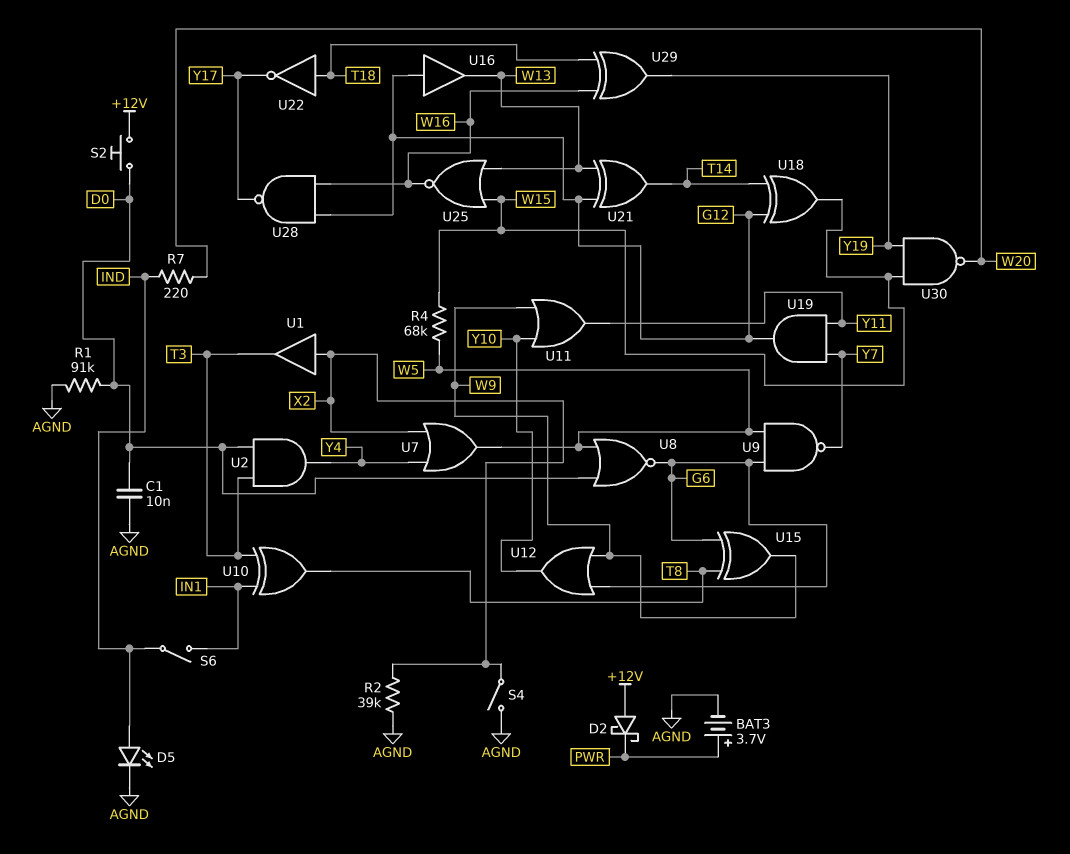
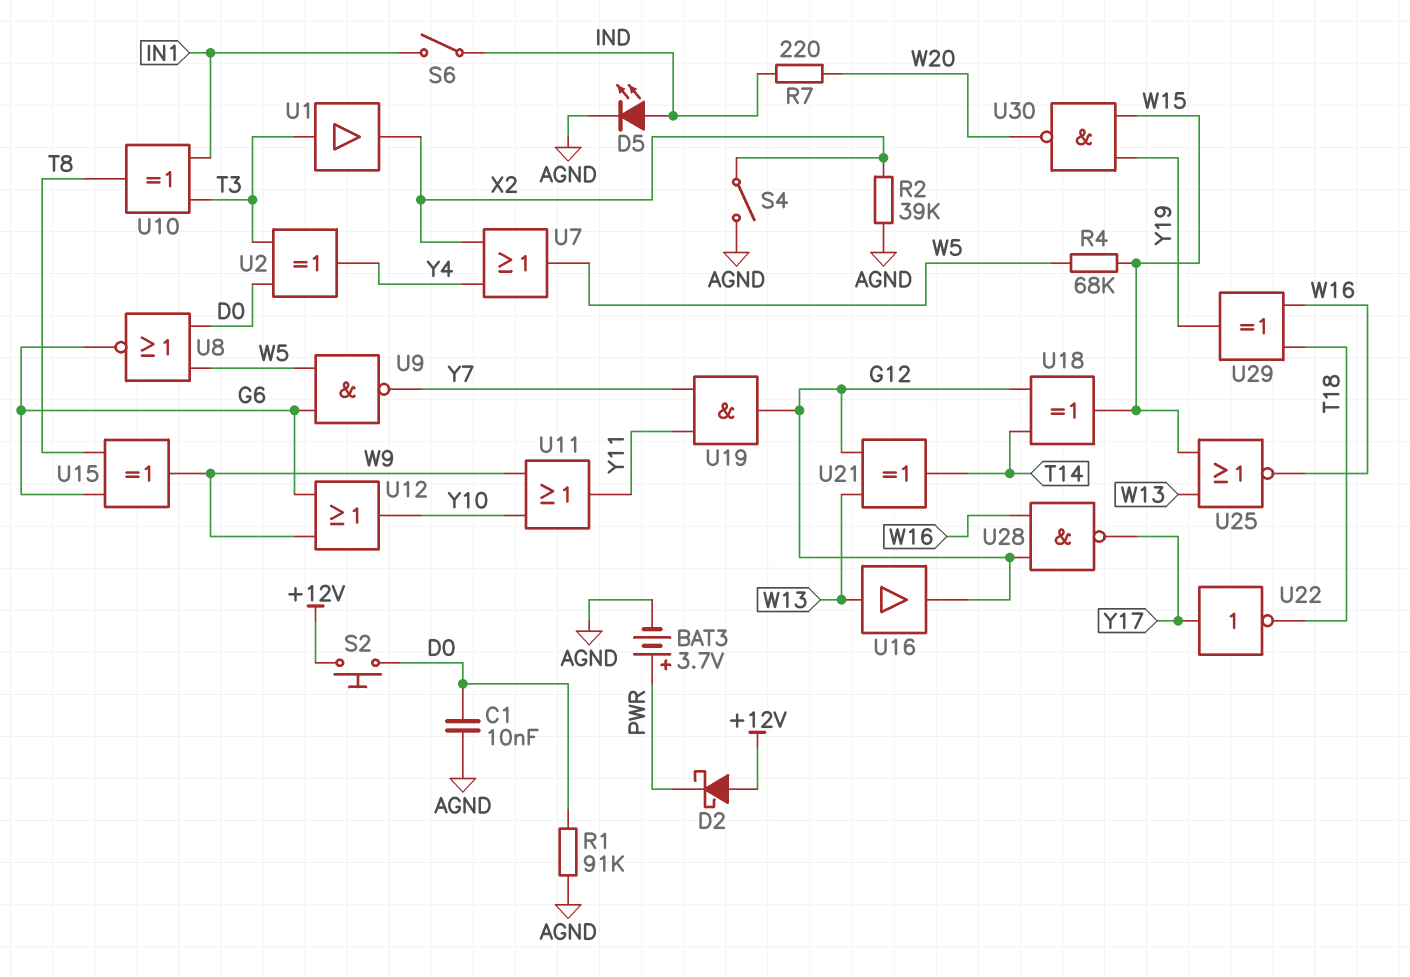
U1: buffer (in X2, out T3) -> buffer (in T3, out X2)
U2: AND (in D0, in T3, out Y4) -> XOR (in D0, in T3, out Y4)
U16: buffer (in G12, out W13) -> buffer (in W13, out G12)
U22: NOT (in T18, out Y17) -> NOT (in Y17, out T18)

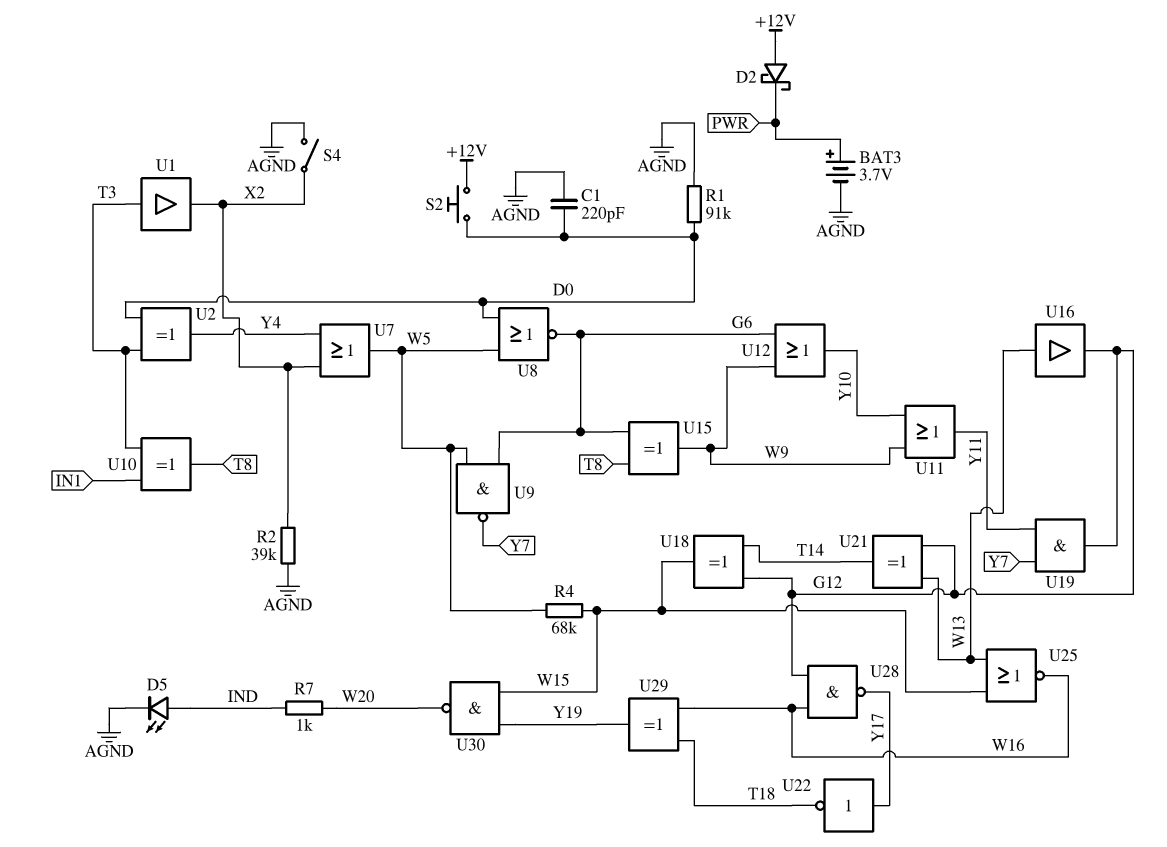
C1: 10nF (AGND, D0) -> 220pF (AGND, D0)
R7: 220 (IND, W20) -> 1k (IND, W20)
S6: switch (IN1, IND) -> none

